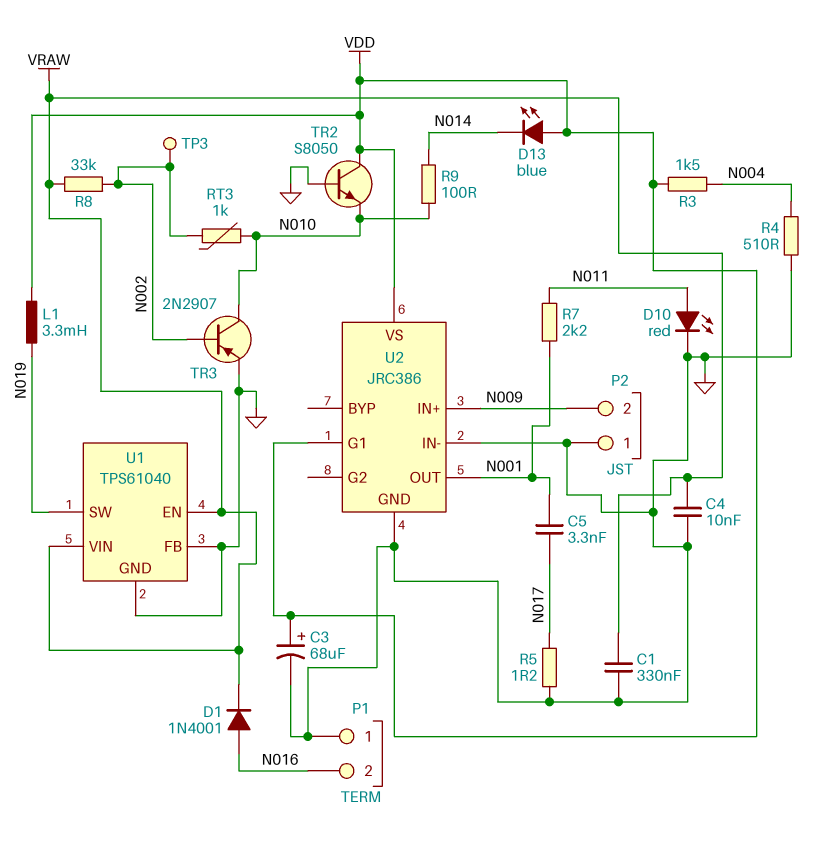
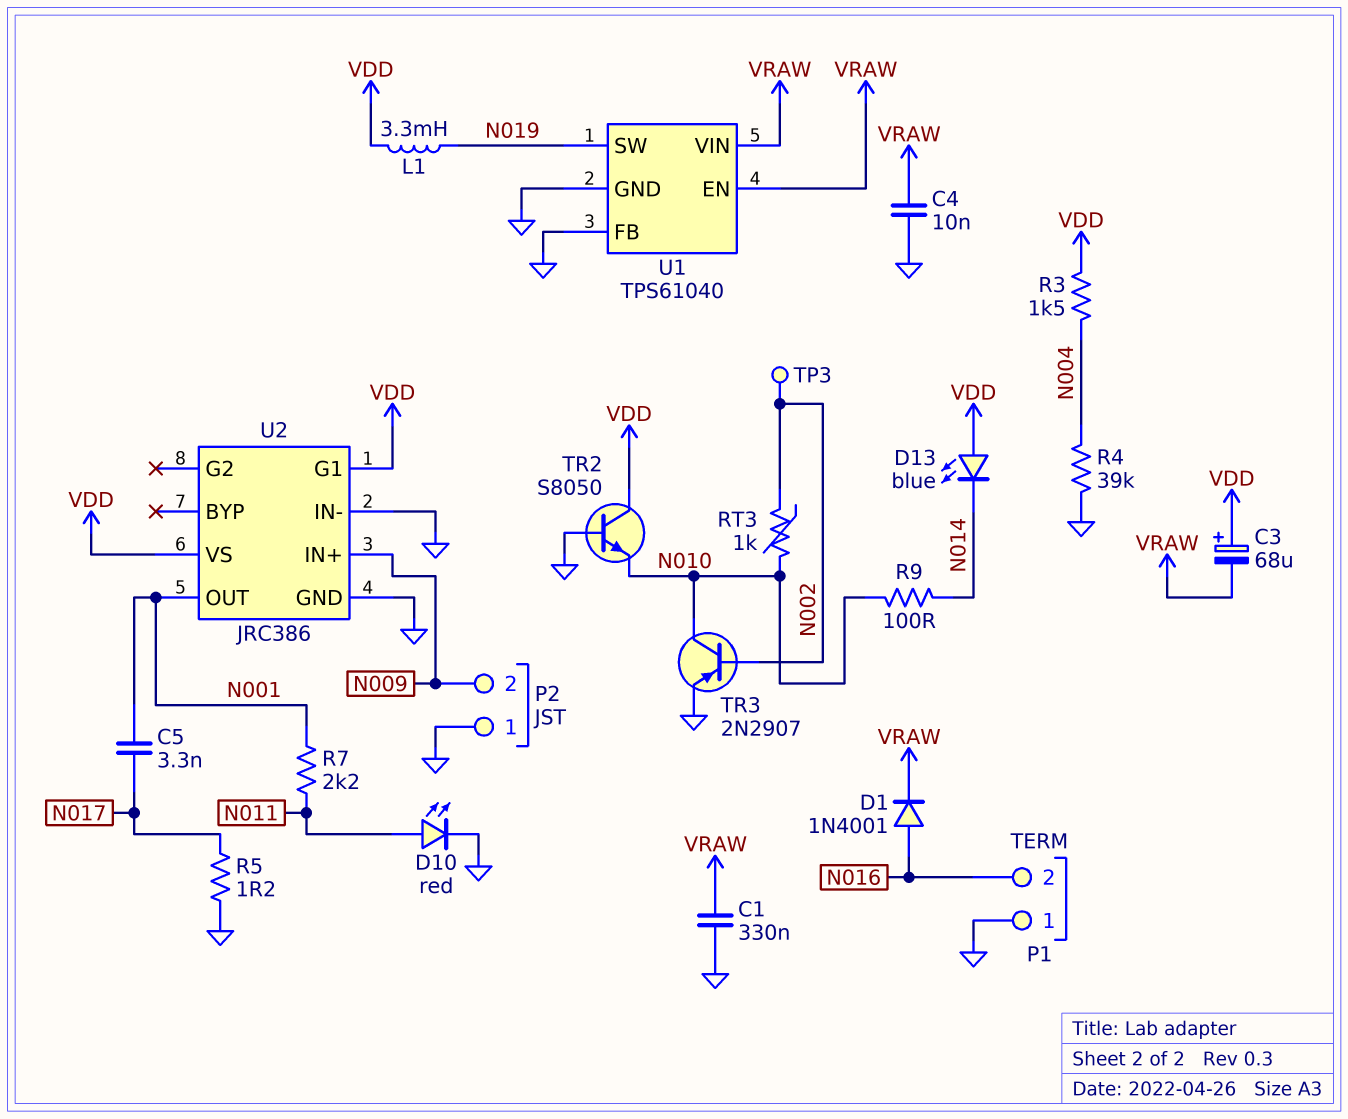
C3: 68uF (plus VDD, minus GND) -> 68uF (plus VDD, minus VRAW)
R4: 510 (GND, N004) -> 39k (GND, N004)
R8: 33k (N002, VRAW) -> none

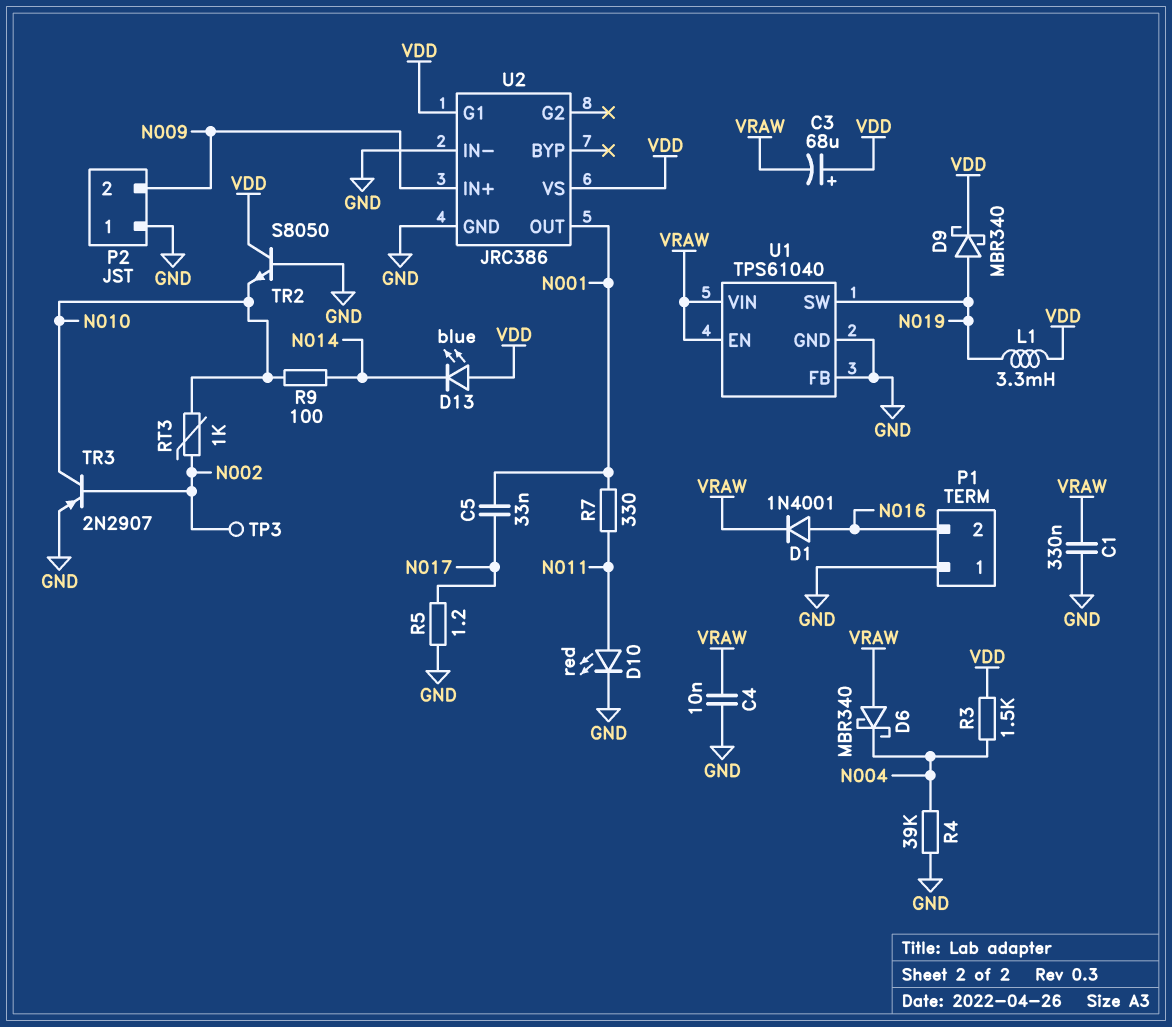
C5: 3.3nF (N001, N017) -> 33nF (N001, N017)
D6: none -> schottky MBR340 (A VRAW, K N004)
D9: none -> schottky MBR340 (A N019, K VDD)
R7: 2.2k (N001, N011) -> 330 (N001, N011)

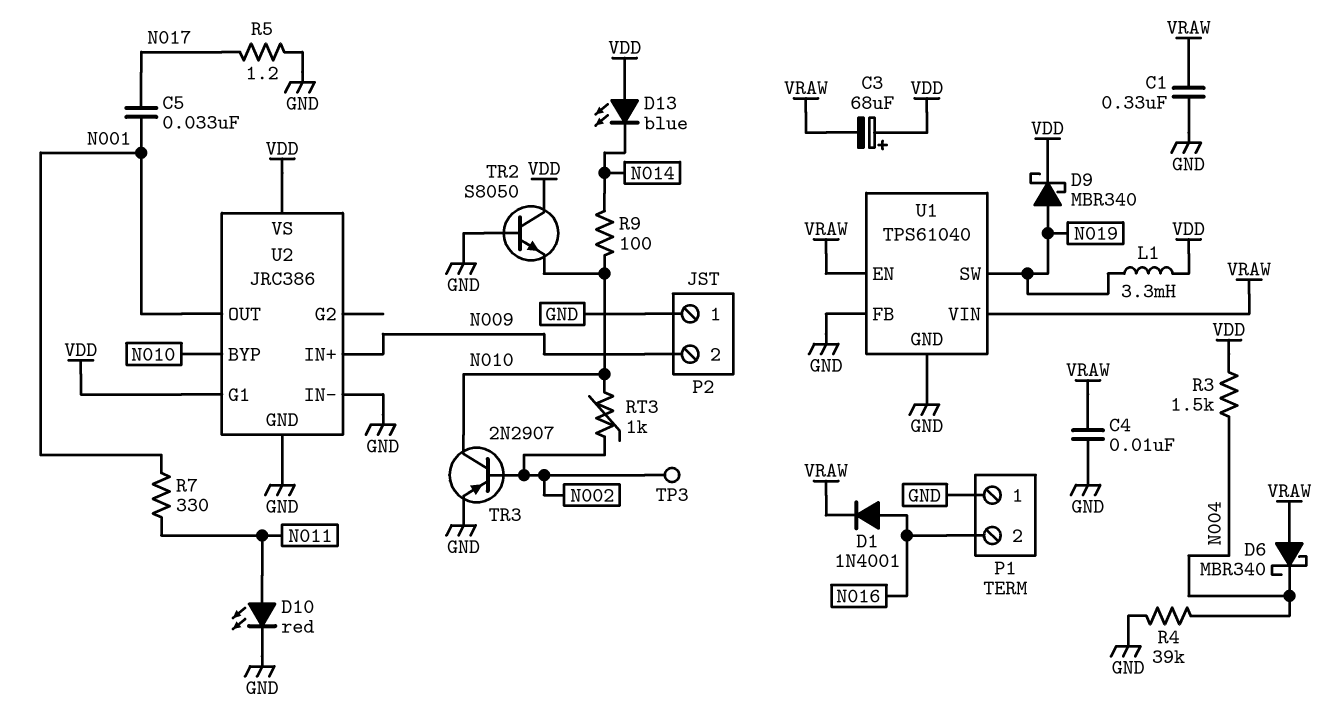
U2 pin BYP: none -> N010

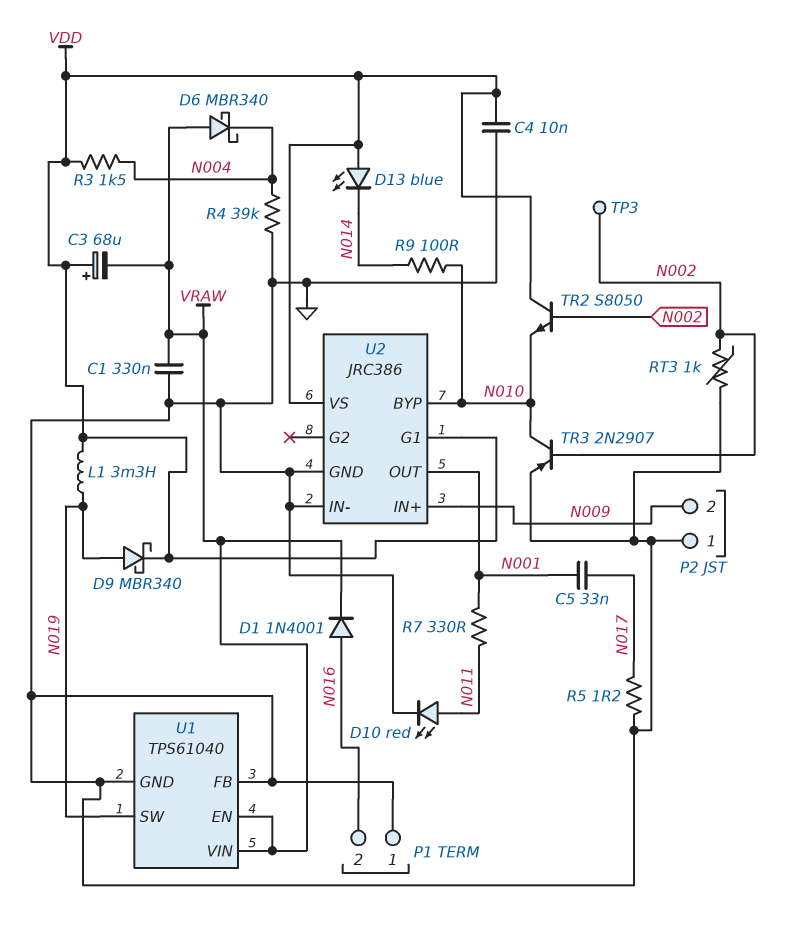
C4: 10nF (GND, VRAW) -> 10nF (GND, VDD)
RT3: 1k (N002, N010) -> 1k (GND, N002)
TR2: NPN S8050 (B GND, C VDD, E N010) -> NPN S8050 (B N002, C VDD, E N010)

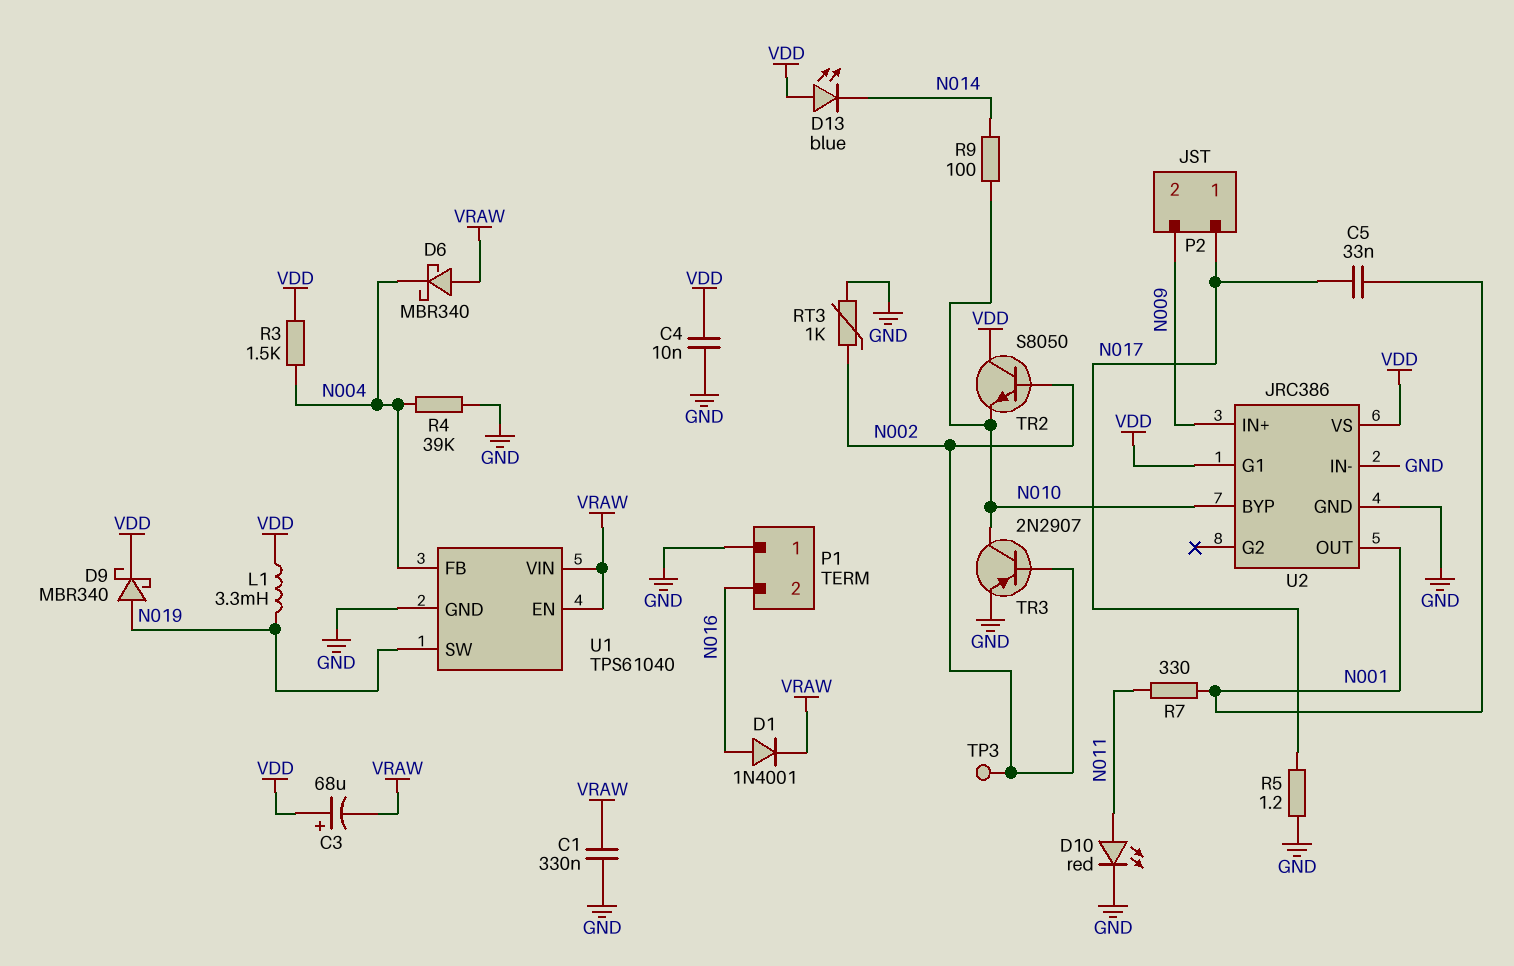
P2 pin 1: GND -> N017
U1 pin FB: GND -> N004

